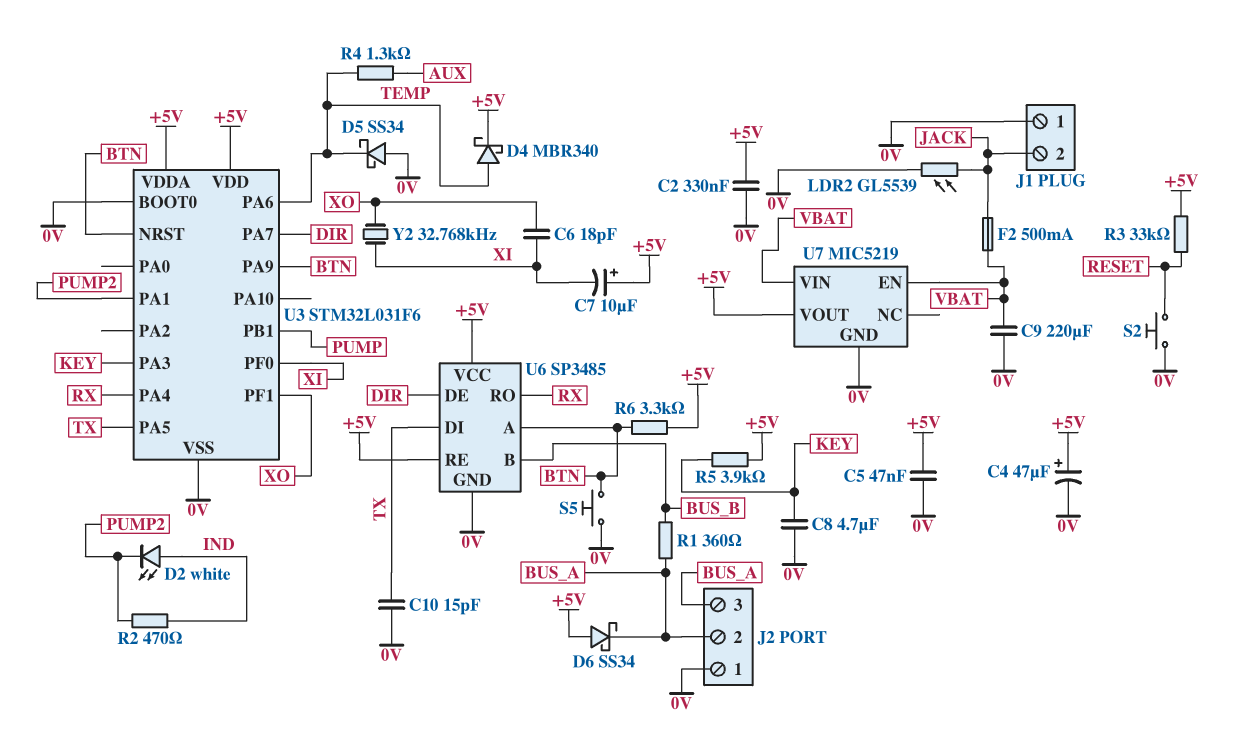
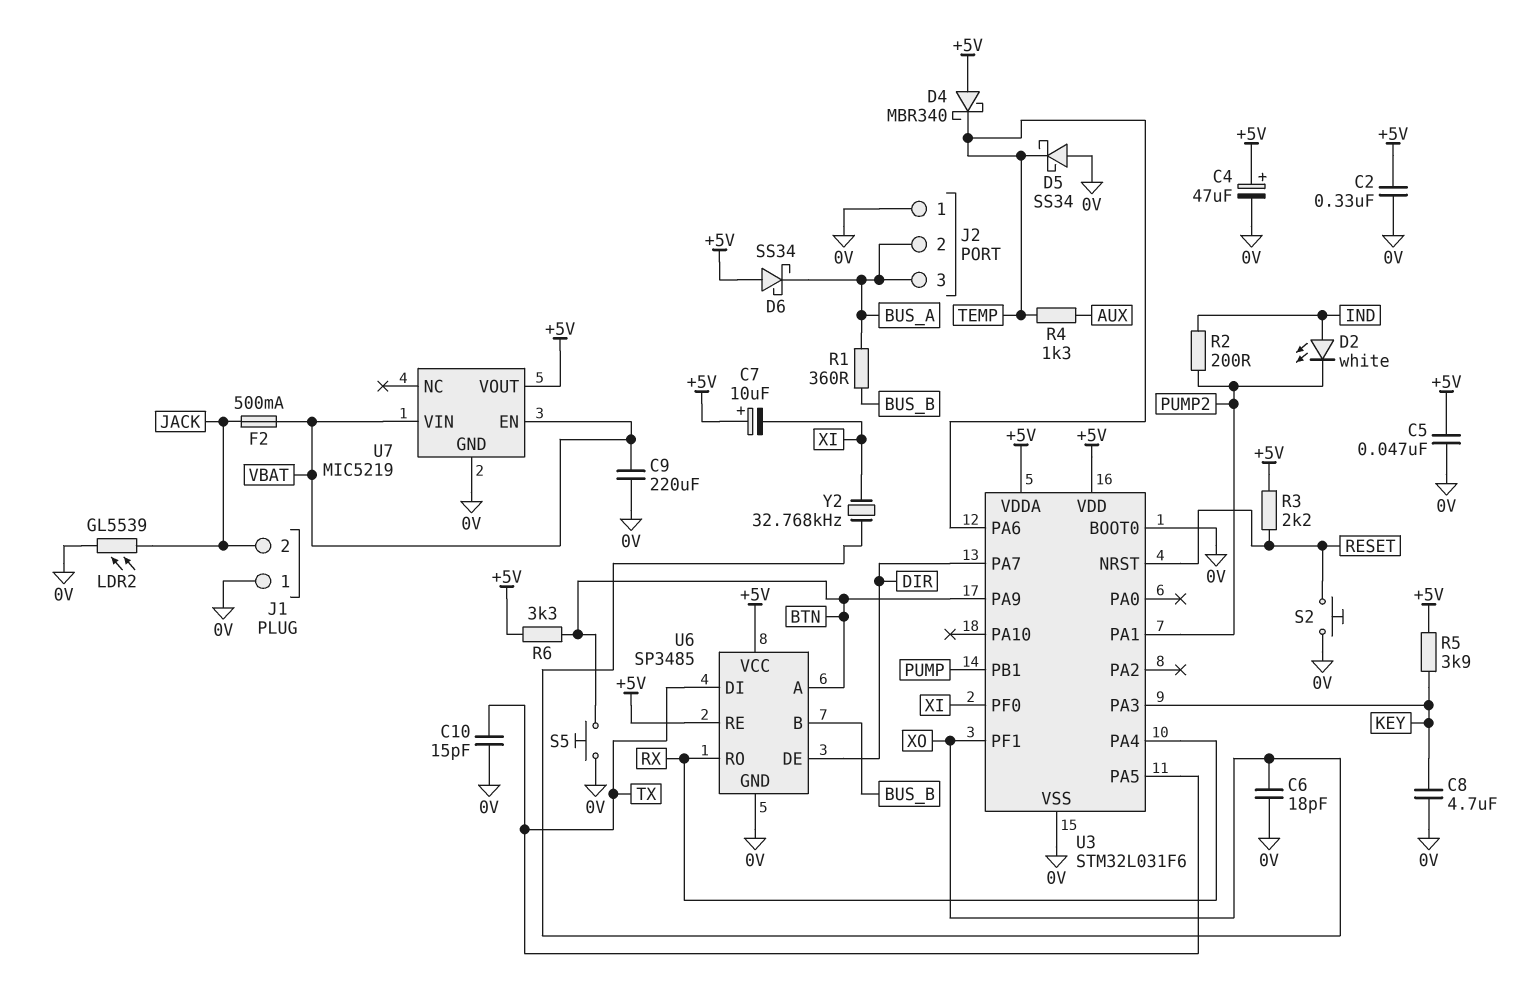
C6: 18pF (XI, XO) -> 18pF (0V, XO)
D4: schottky MBR340 (A TEMP, K +5V) -> schottky MBR340 (A +5V, K TEMP)
R2: 470 (IND, PUMP2) -> 200 (IND, PUMP2)
R3: 33k (+5V, RESET) -> 2.2k (+5V, RESET)
U3 pin NRST: BTN -> RESET

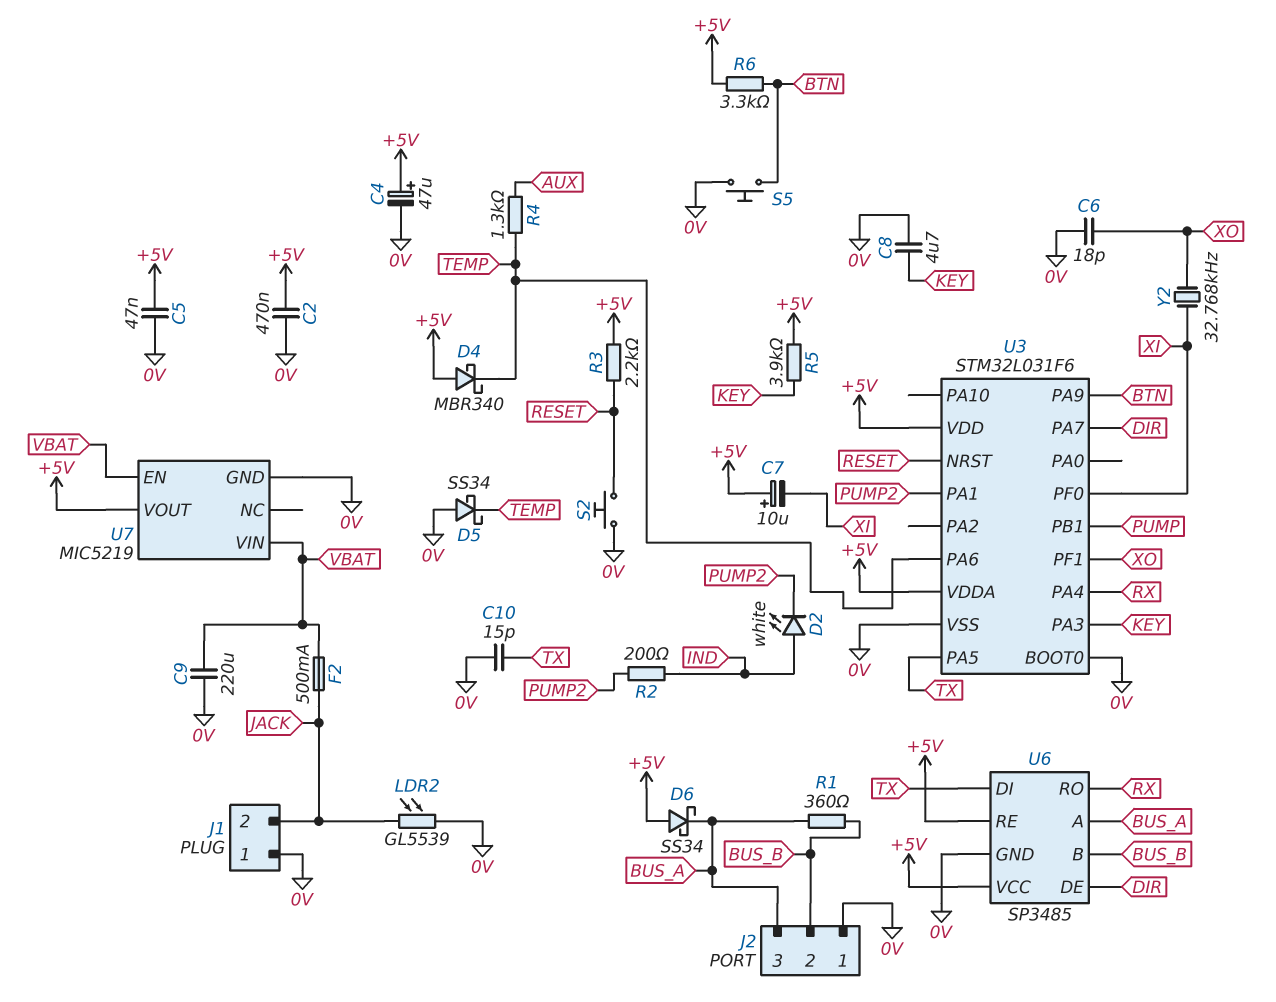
C2: 330nF (+5V, 0V) -> 470nF (+5V, 0V)
J2 pin 2: BUS_A -> BUS_B
U6 pin A: BTN -> BUS_A

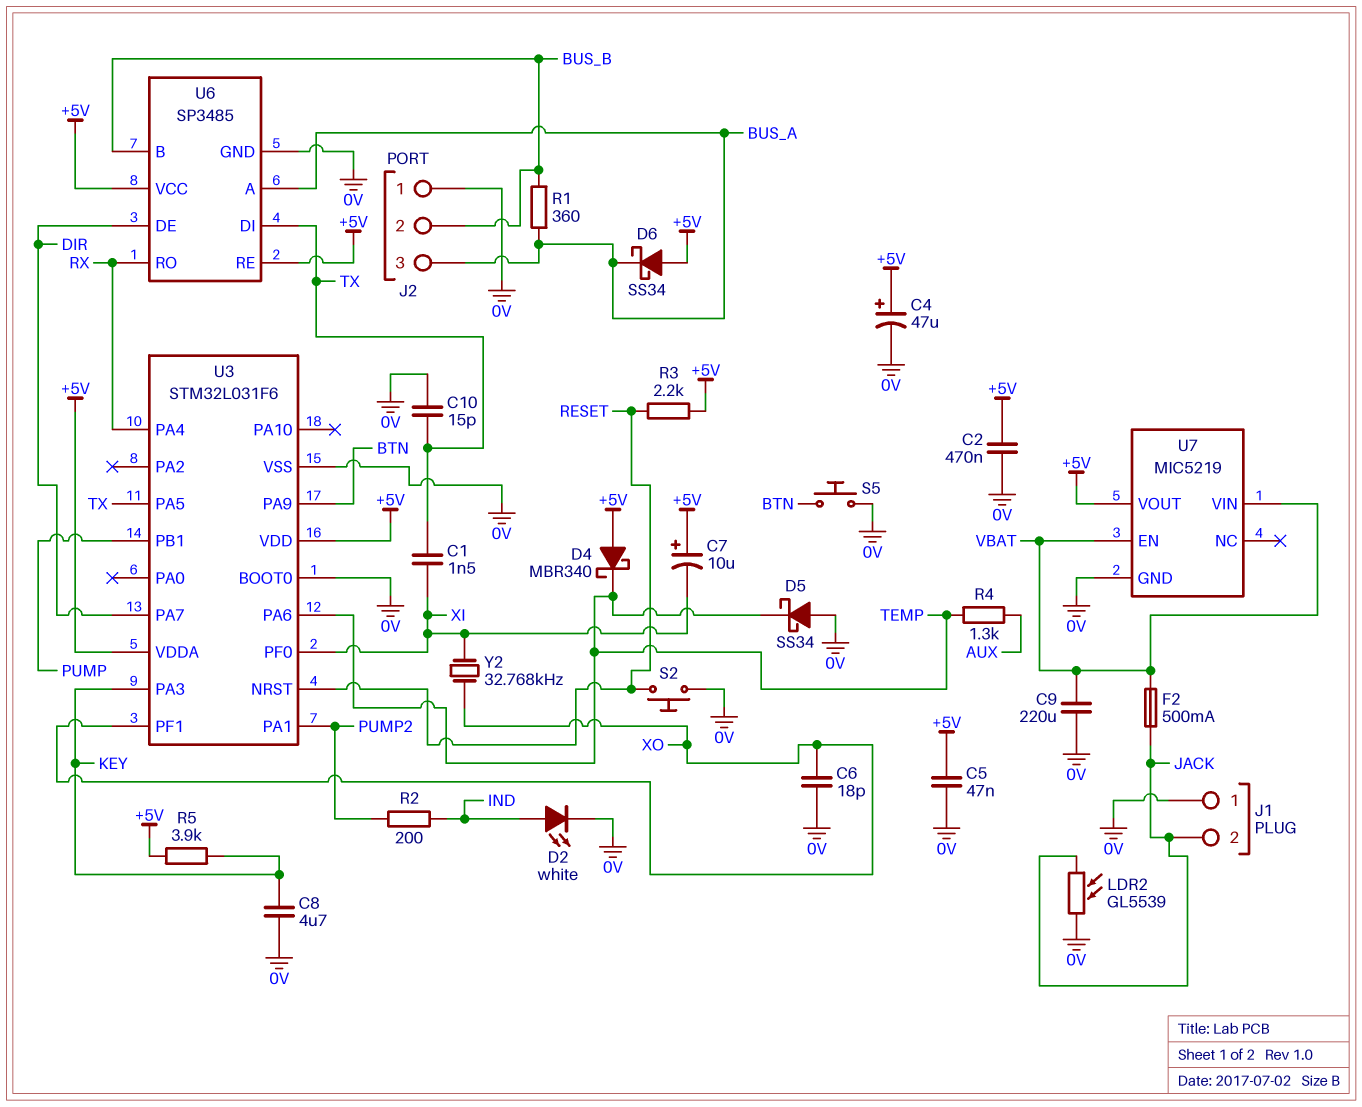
C1: none -> 1.5nF (TX, XI)
D2: LED white (A IND, K PUMP2) -> LED white (A IND, K 0V)
R6: 3.3k (+5V, BTN) -> none

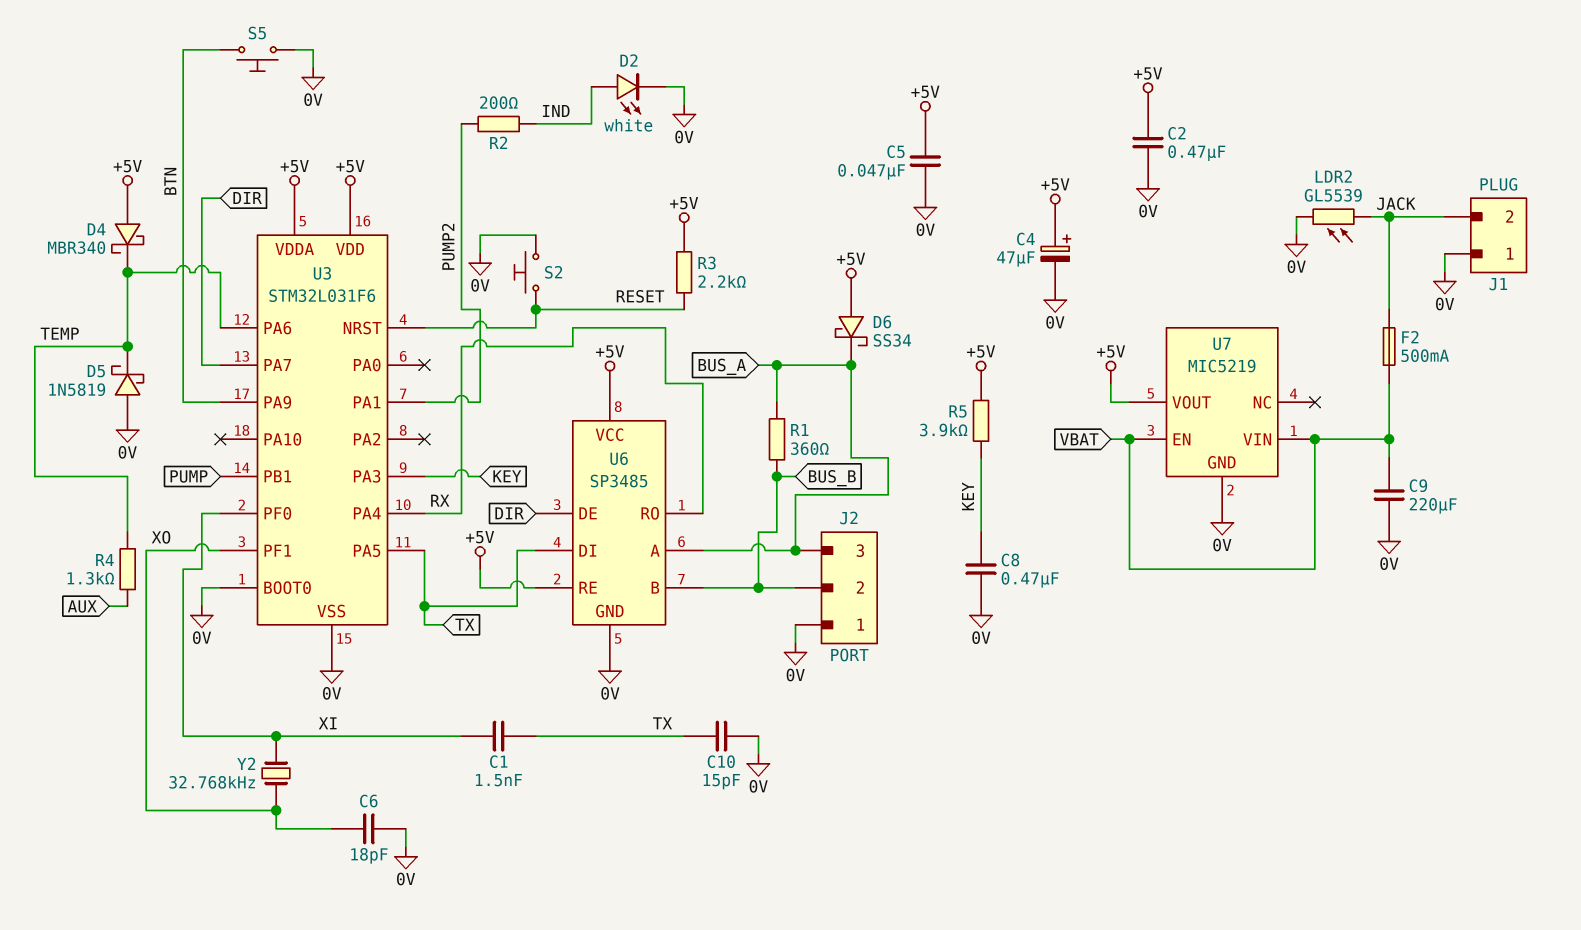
C7: 10uF (plus +5V, minus XI) -> none
C8: 4.7uF (0V, KEY) -> 470nF (0V, KEY)
D5: schottky SS34 (A 0V, K TEMP) -> schottky 1N5819 (A 0V, K TEMP)

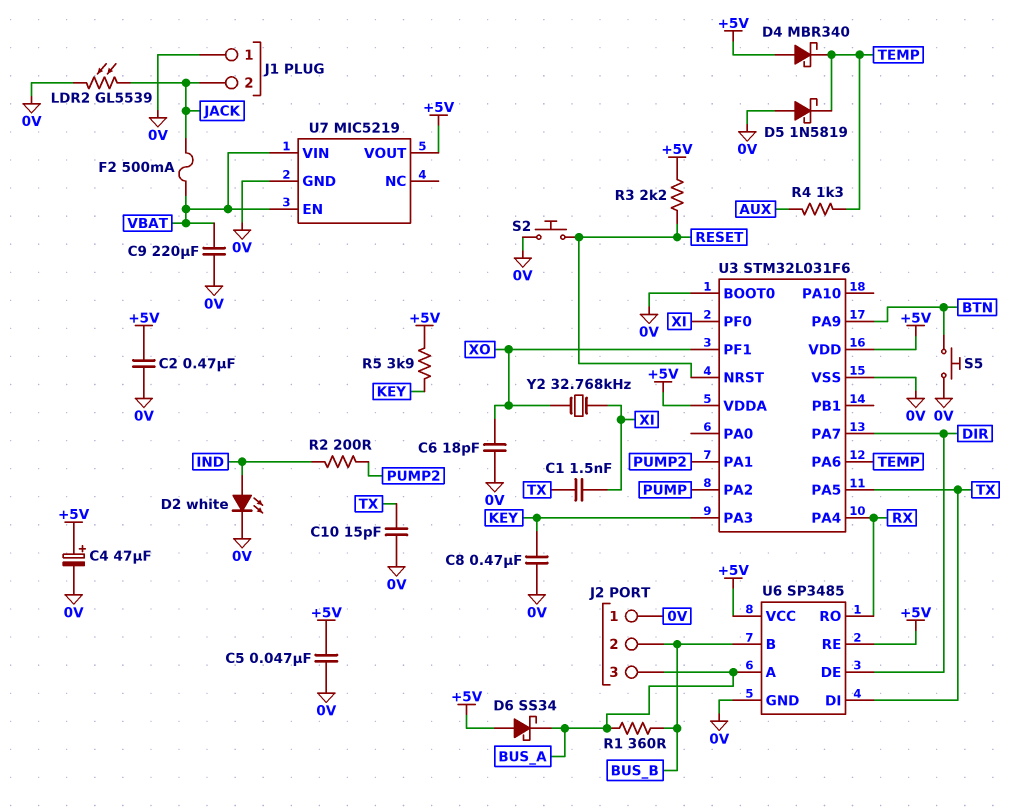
U3 pin PA2: none -> PUMP
U3 pin PB1: PUMP -> none

